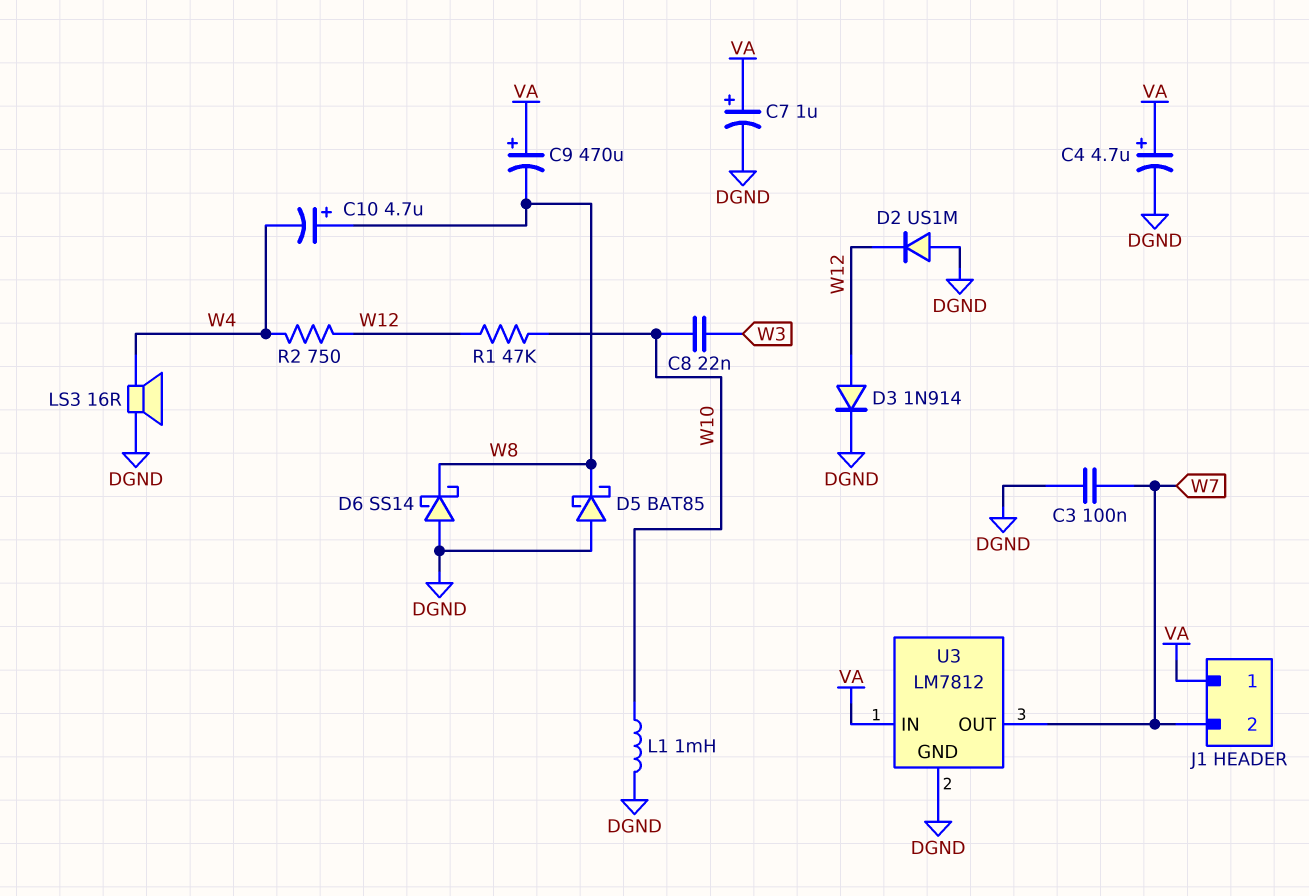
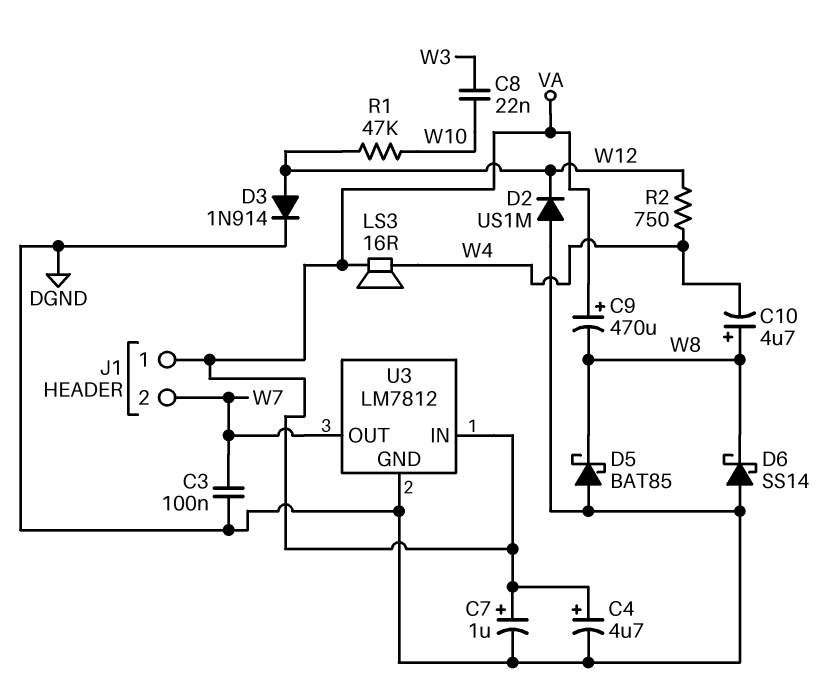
L1: 1mH (DGND, W10) -> none
LS3: speaker 16R (DGND, W4) -> speaker 16R (VA, W4)

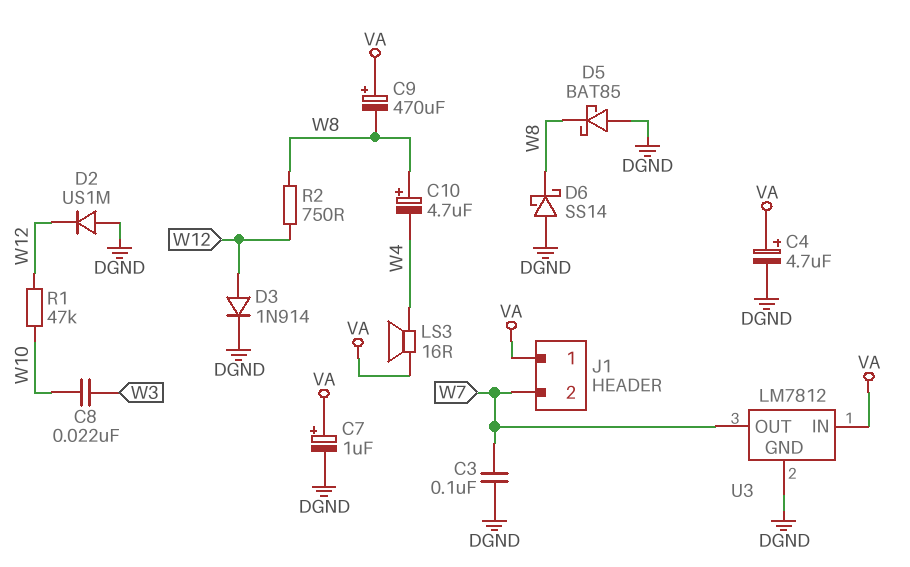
R2: 750 (W4, W12) -> 750 (W8, W12)

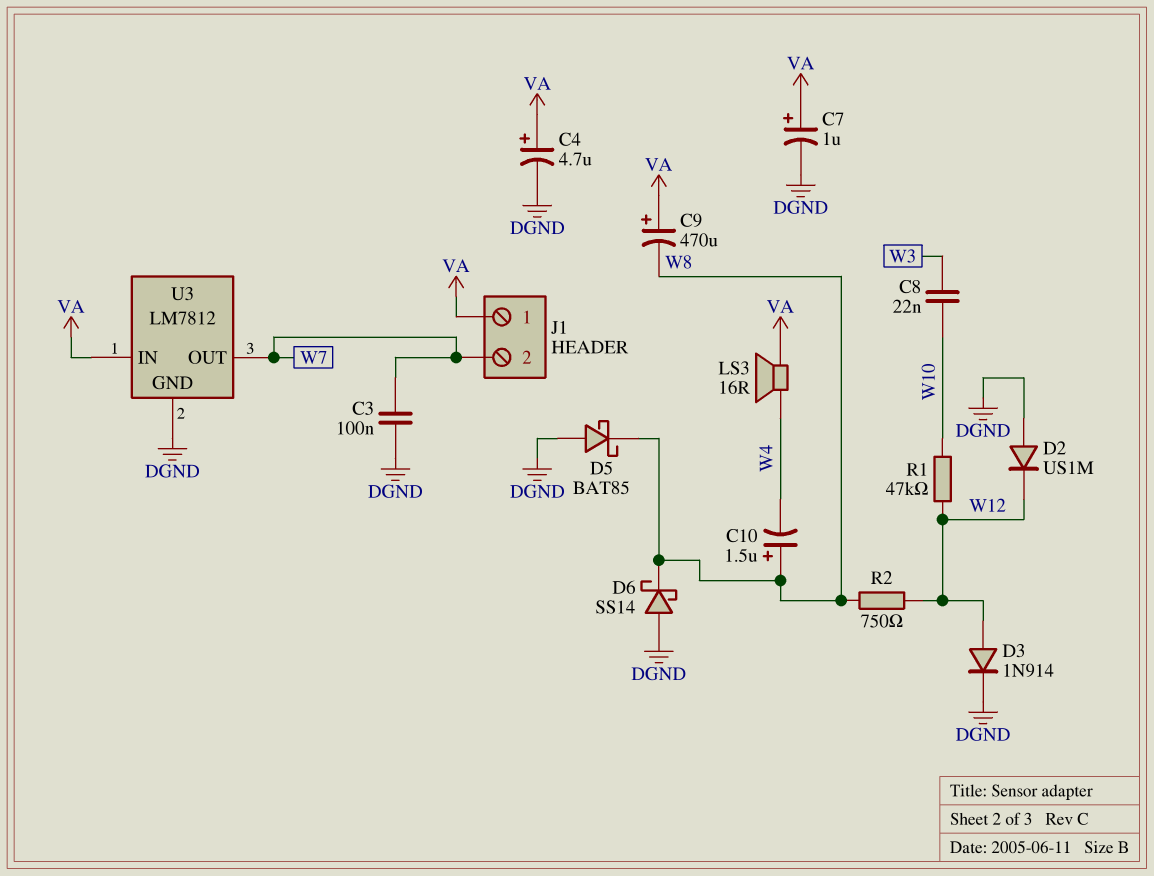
C10: 4.7uF (plus W8, minus W4) -> 1.5uF (plus W8, minus W4)

